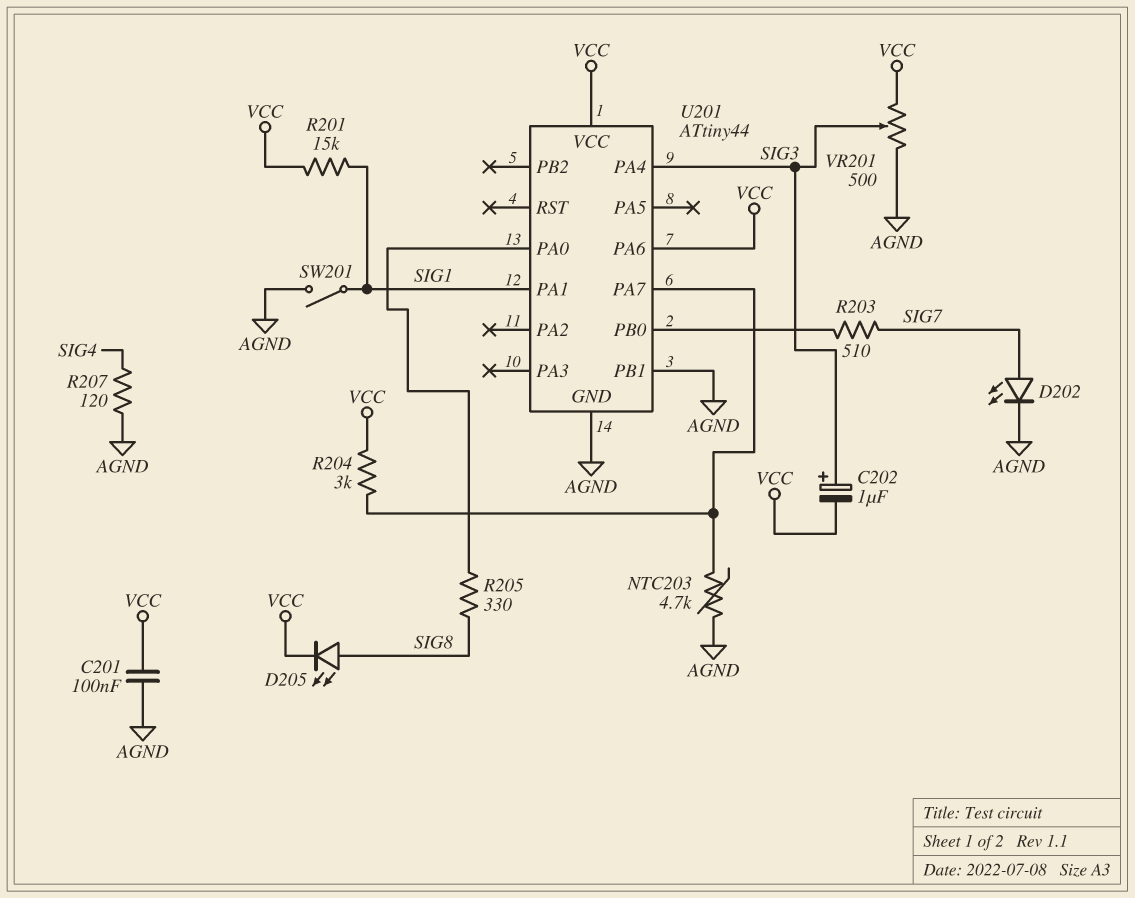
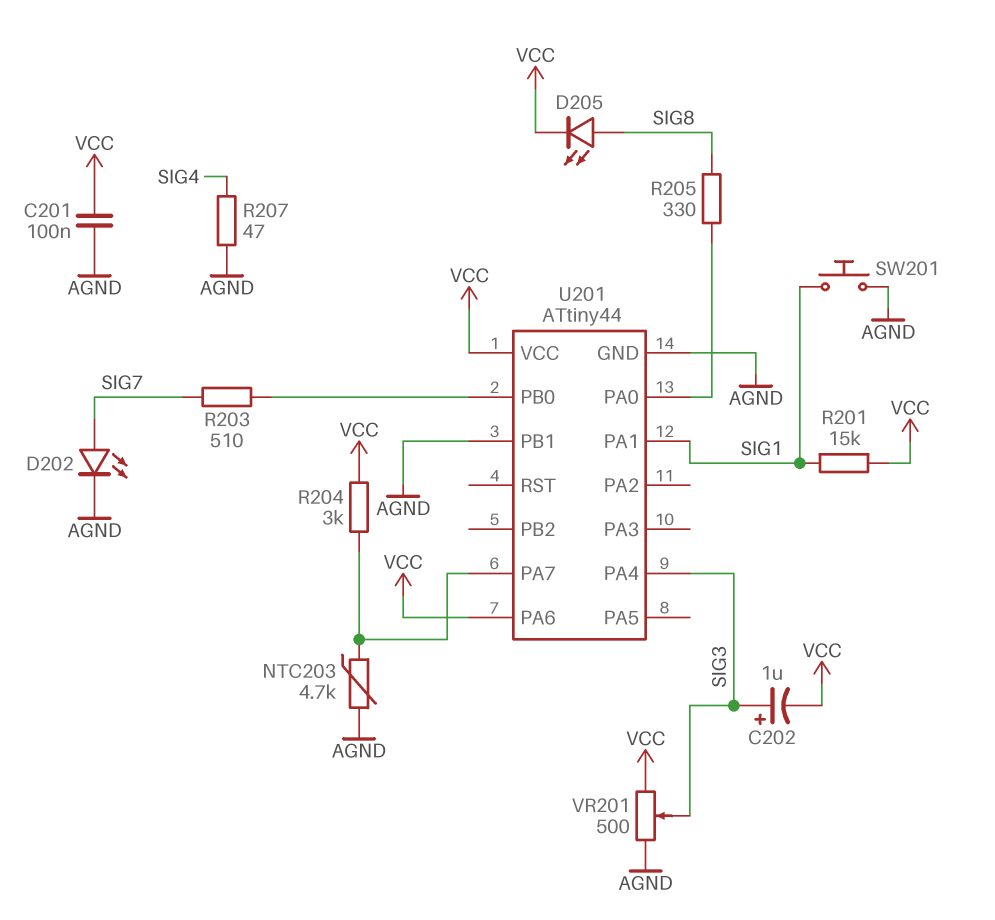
R207: 120 (AGND, SIG4) -> 47 (AGND, SIG4)
SW201: switch (AGND, SIG1) -> button (AGND, SIG1)

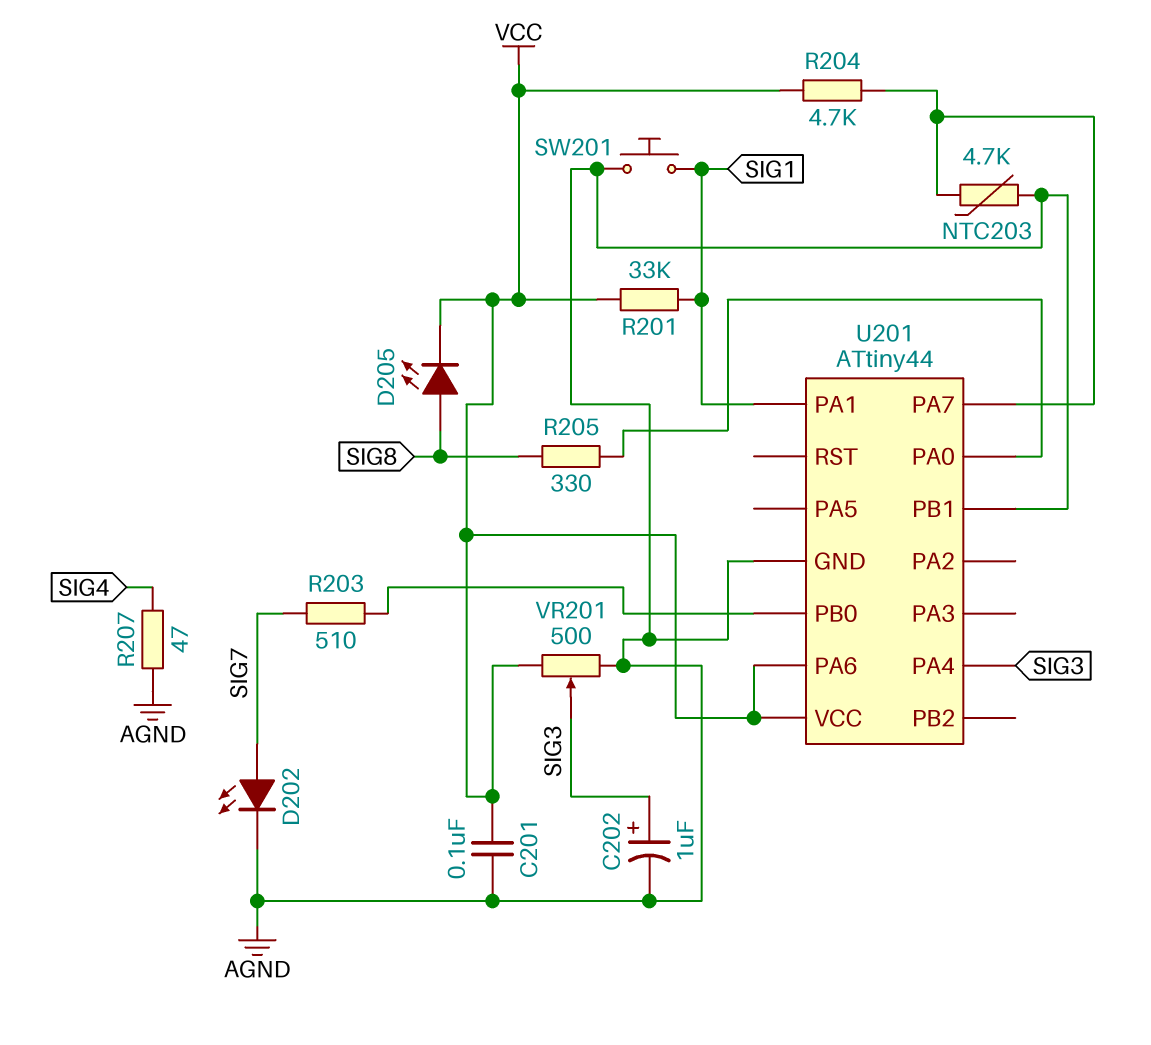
C202: 1uF (plus SIG3, minus VCC) -> 1uF (plus SIG3, minus AGND)
R201: 15k (SIG1, VCC) -> 33k (SIG1, VCC)
R204: 3k (U201/PA7, VCC) -> 4.7k (U201/PA7, VCC)

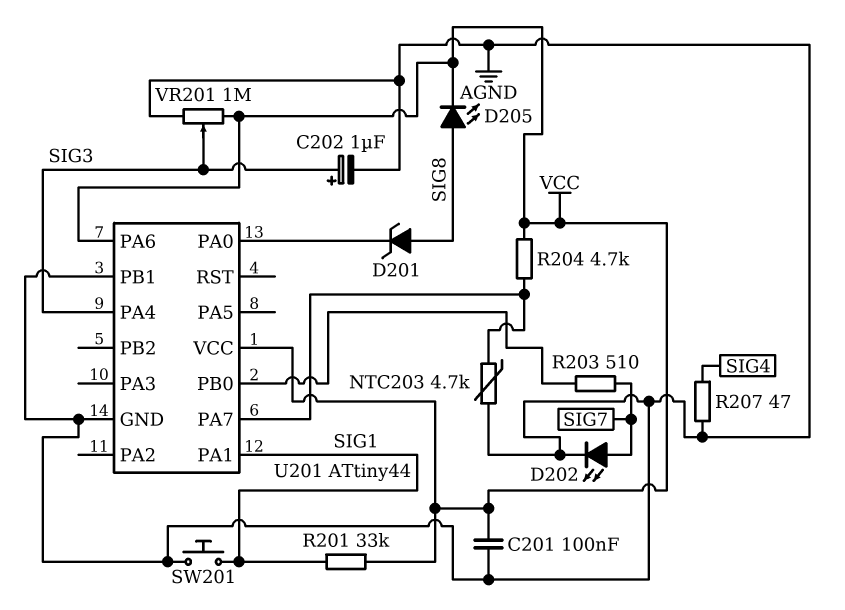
D201: none -> zener (A SIG8, K U201/PA0)
R205: 330 (SIG8, U201/PA0) -> none
VR201: 500 (AGND, VCC, wiper SIG3) -> 1M (AGND, VCC, wiper SIG3)

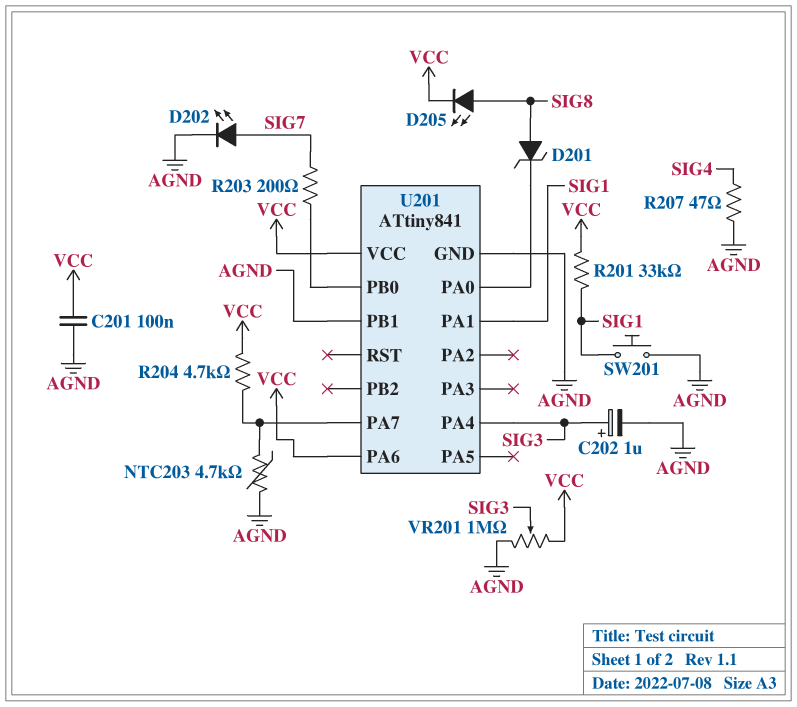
R203: 510 (SIG7, U201/PB0) -> 200 (SIG7, U201/PB0)
U201: ATtiny44 -> ATtiny841

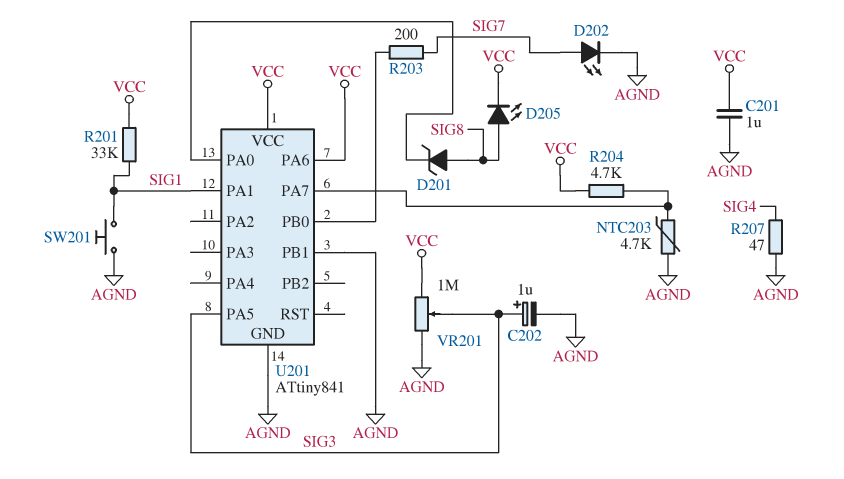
C201: 100nF (AGND, VCC) -> 1uF (AGND, VCC)
U201 pin PA4: SIG3 -> none
U201 pin PA5: none -> SIG3

